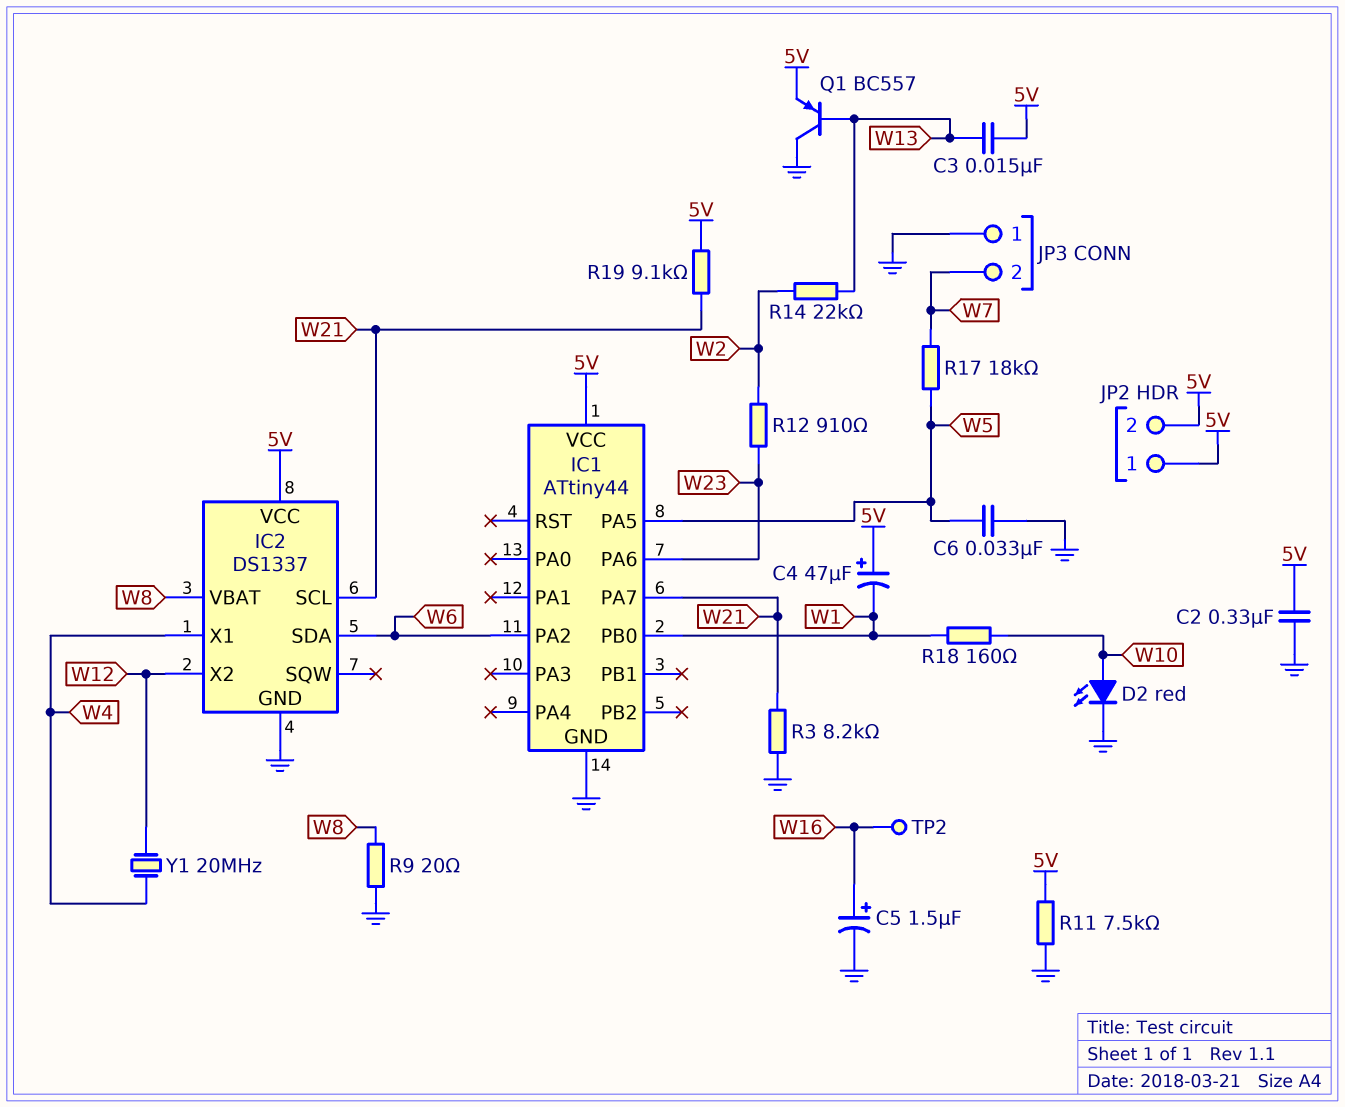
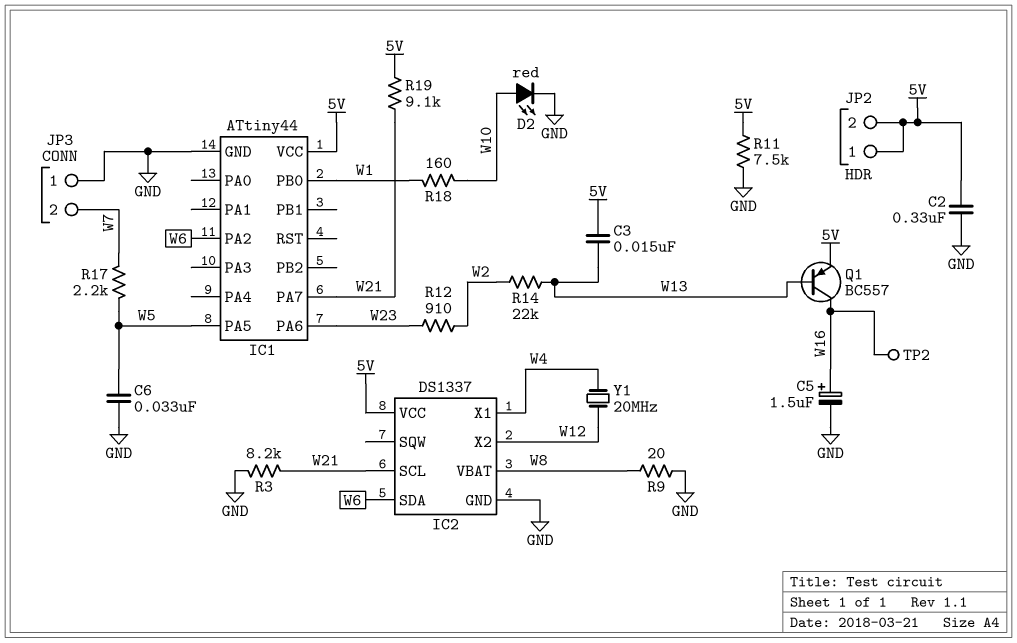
C4: 47uF (plus 5V, minus W1) -> none
Q1: PNP BC557 (B W13, C GND, E 5V) -> PNP BC557 (B W13, C W16, E 5V)
R17: 18k (W5, W7) -> 2.2k (W5, W7)

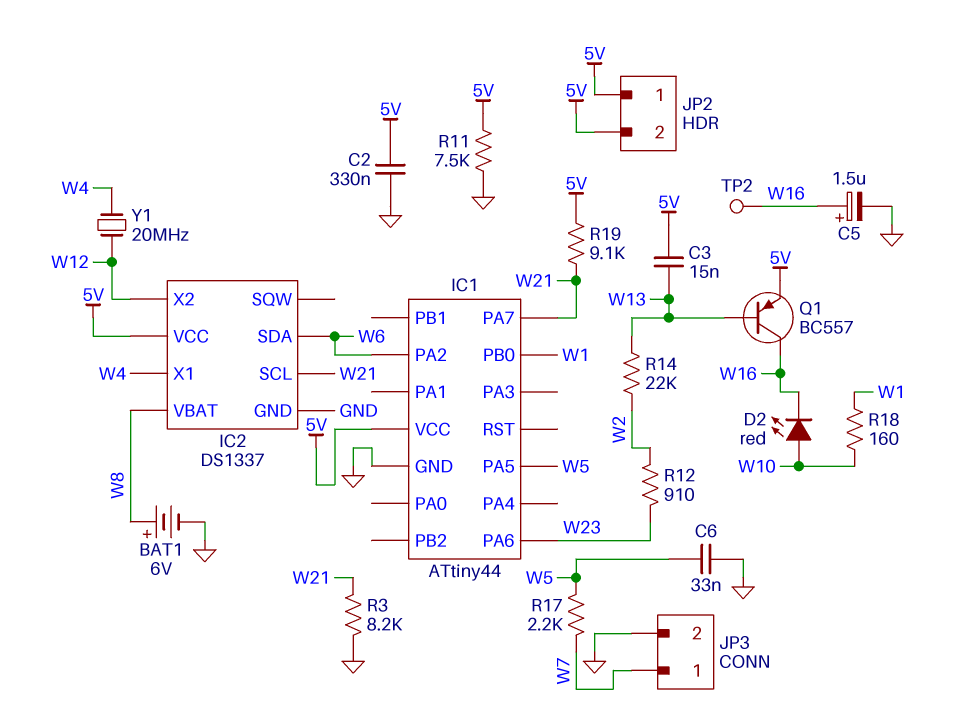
BAT1: none -> 6V (plus W8, minus GND)
D2: LED red (A W10, K GND) -> LED red (A W10, K W16)
JP3 pin 1: GND -> W7
JP3 pin 2: W7 -> GND
R9: 20 (GND, W8) -> none

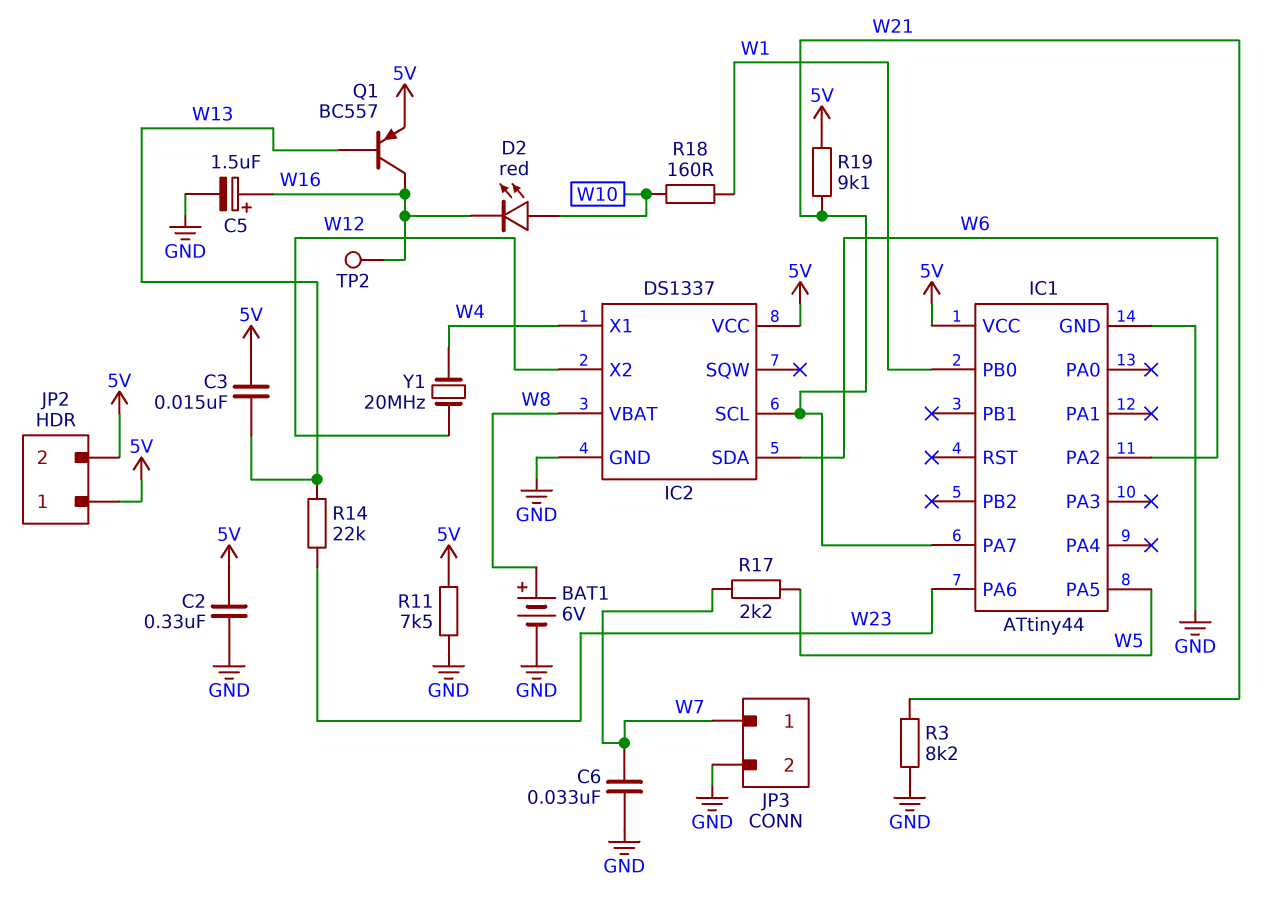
C6: 33nF (GND, W5) -> 33nF (GND, W7)
R12: 910 (W2, W23) -> none
R14: 22k (W2, W13) -> 22k (W13, W23)

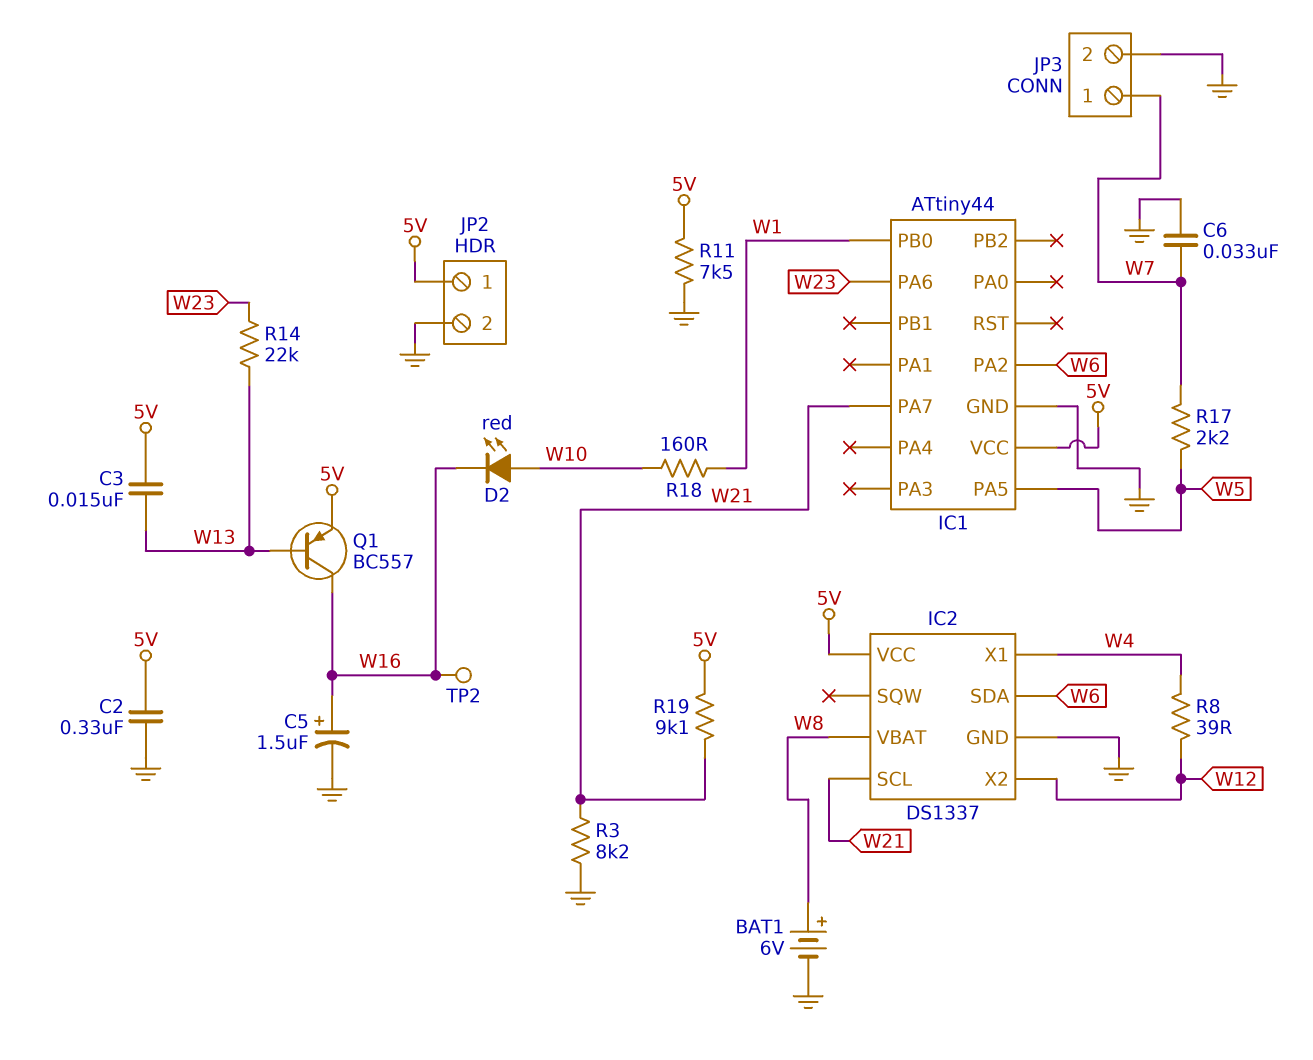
JP2 pin 2: 5V -> GND
R8: none -> 39 (W4, W12)
Y1: 20MHz (W4, W12) -> none

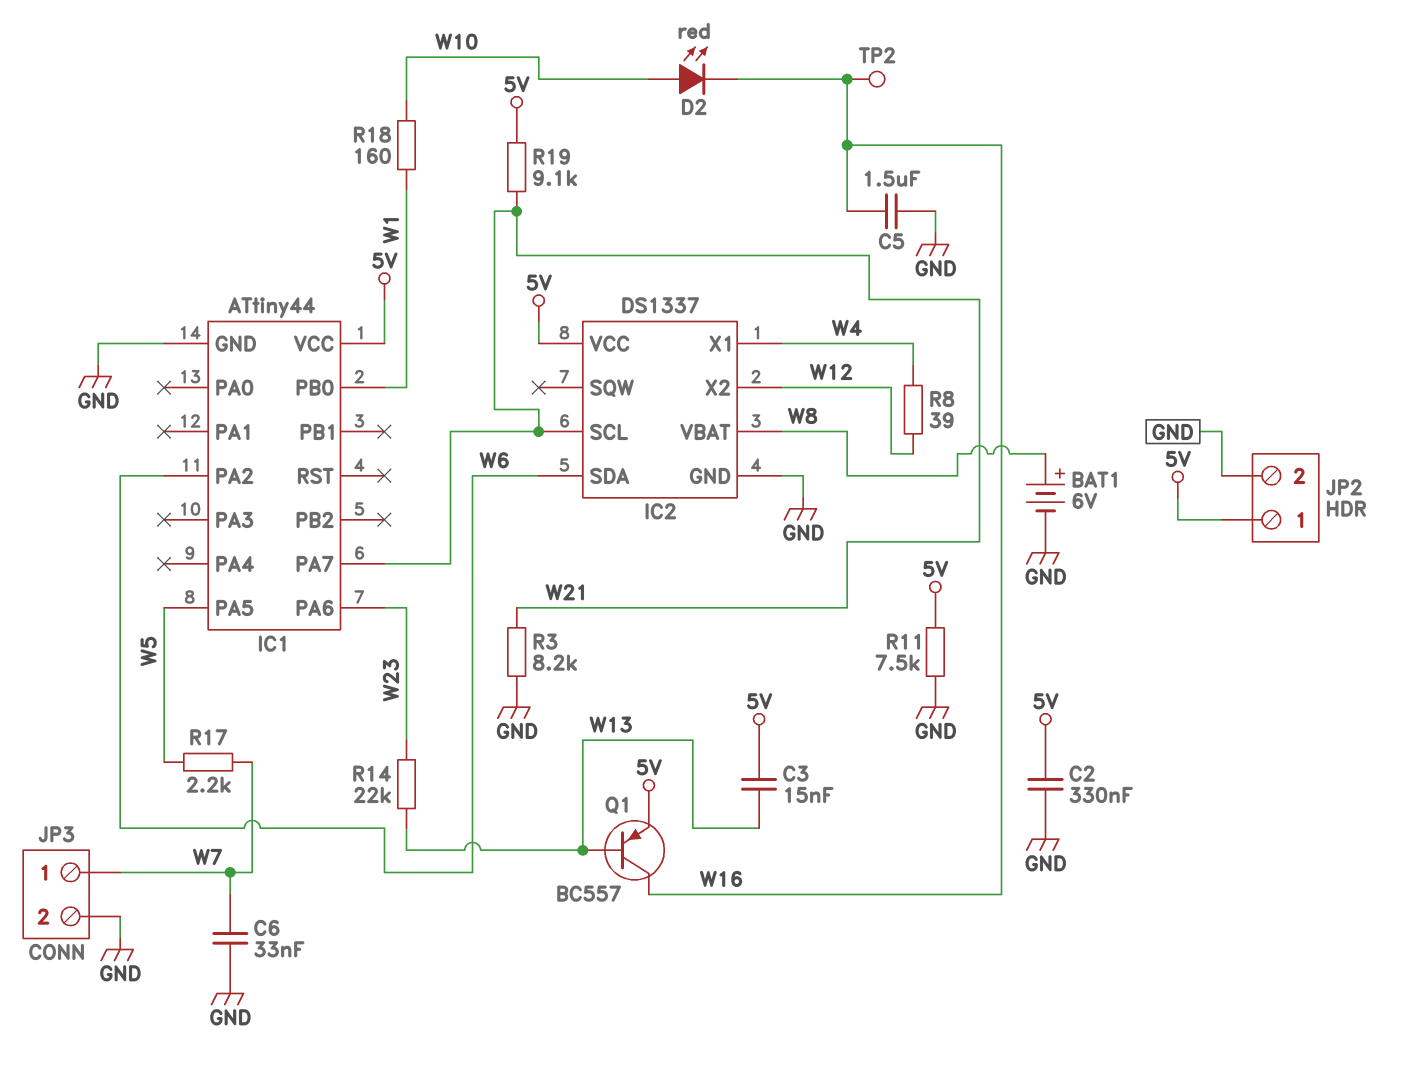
C5: 1.5uF (plus W16, minus GND) -> 1.5uF (GND, W16)

